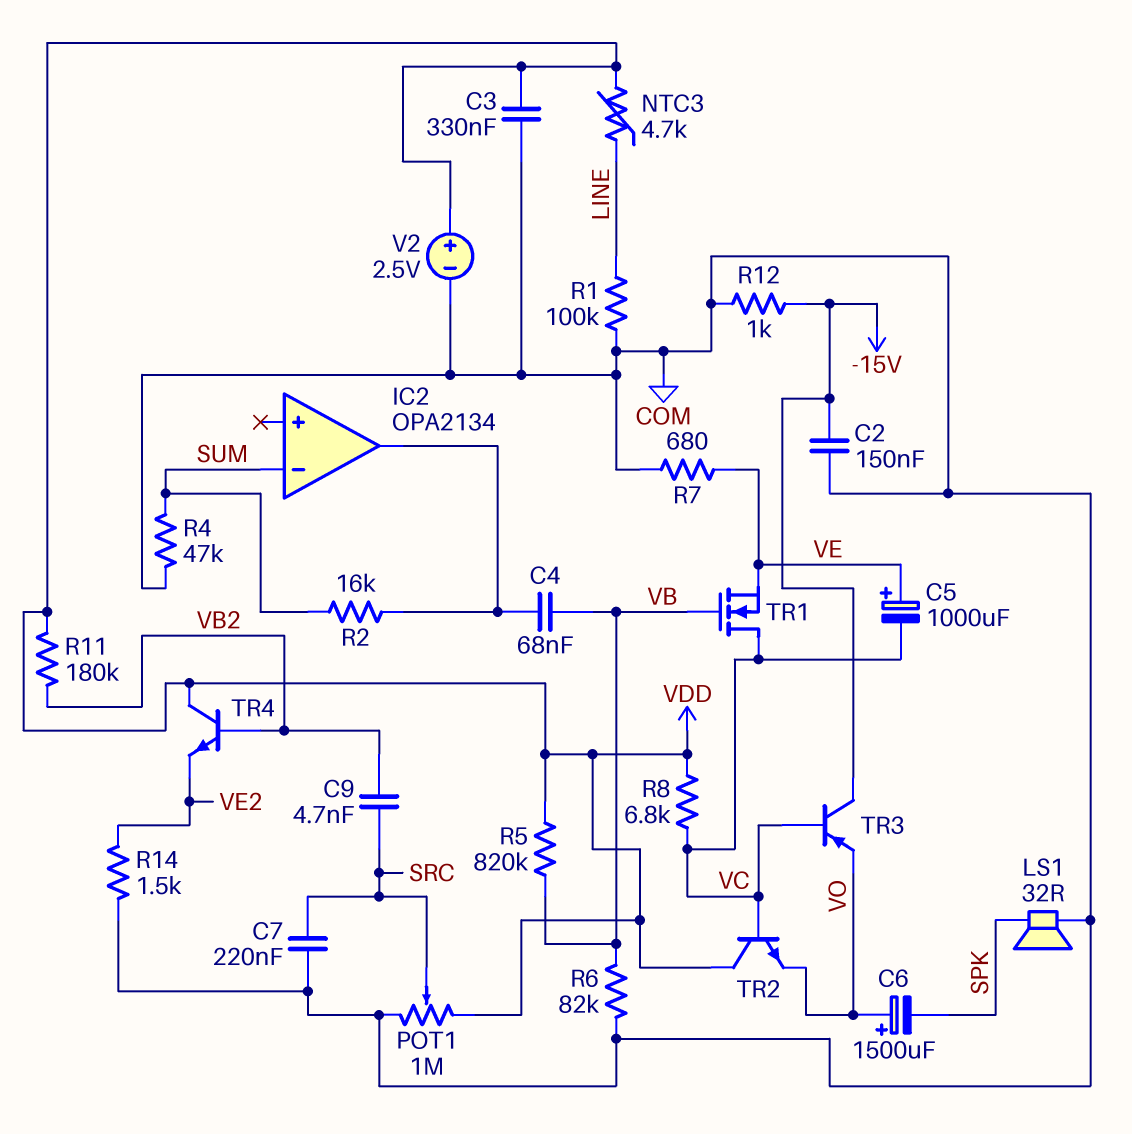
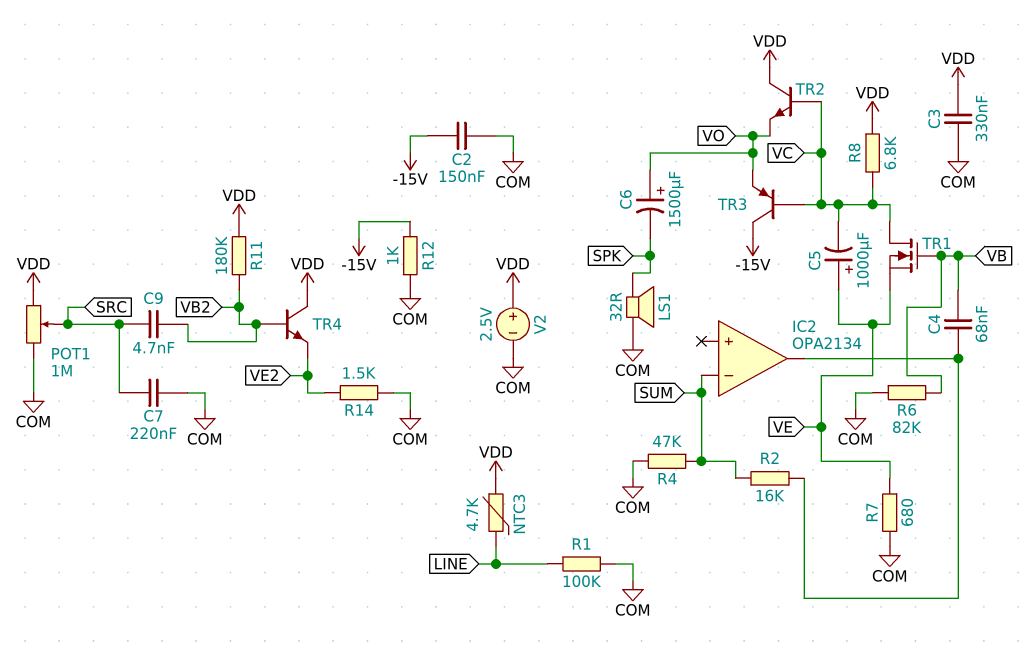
R5: 820k (VB, VDD) -> none

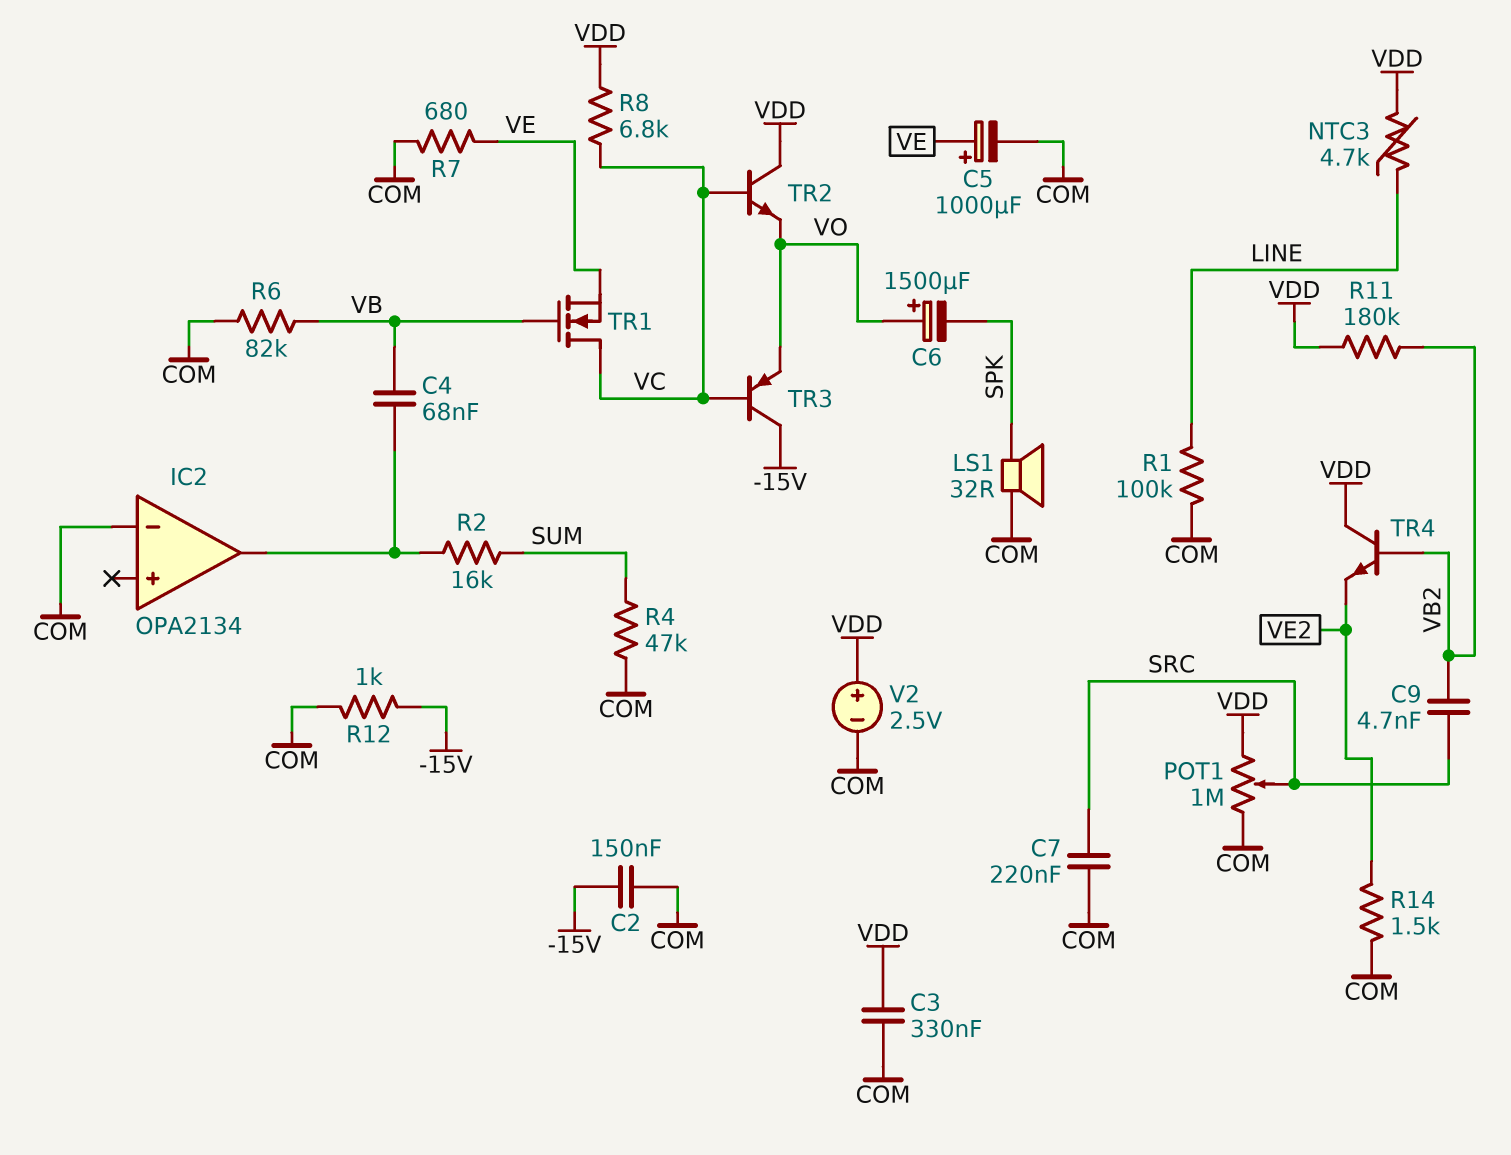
C5: 1000uF (plus VE, minus VC) -> 1000uF (plus VE, minus COM)
IC2 pin in-: SUM -> COM

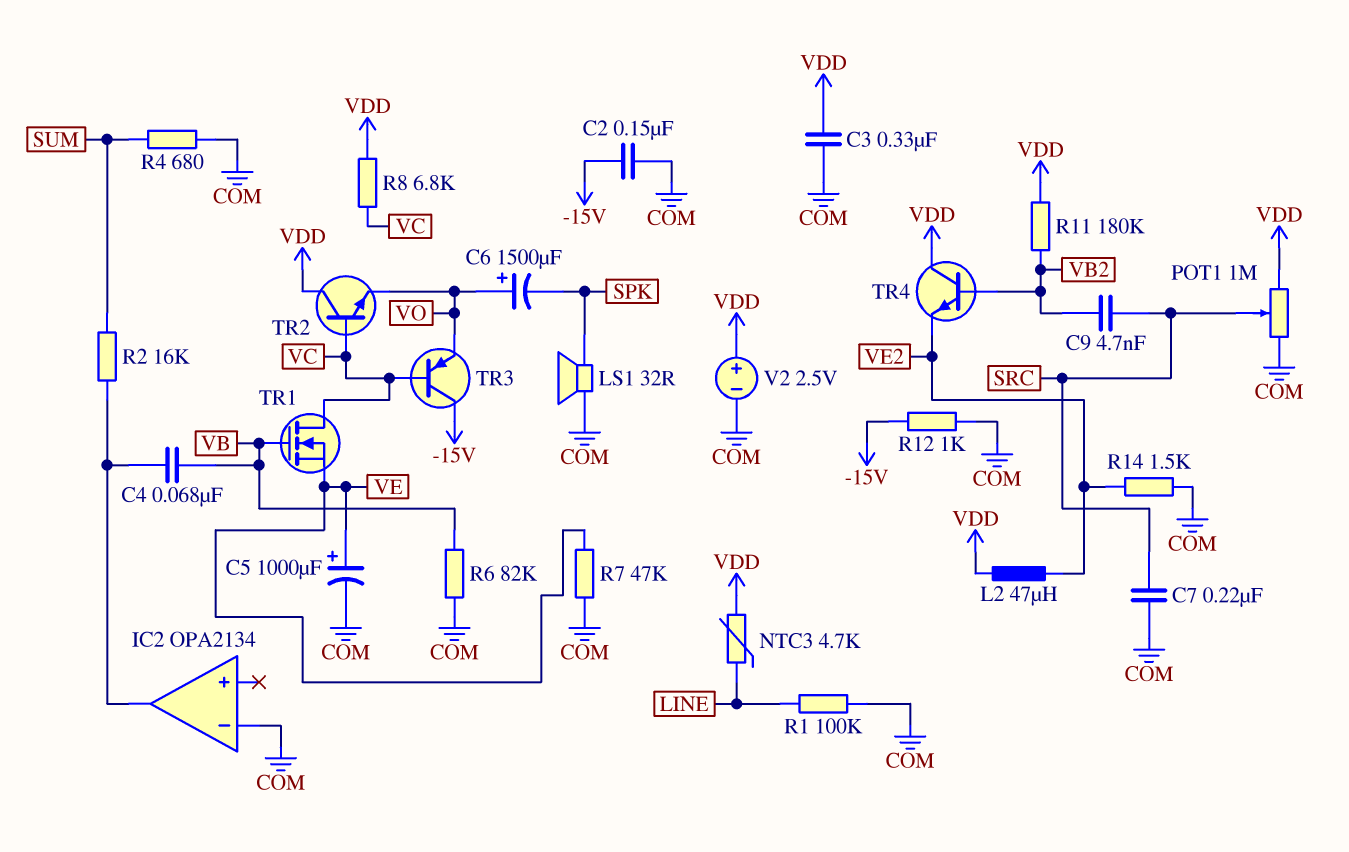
L2: none -> 47uH (VDD, VE2)
R4: 47k (COM, SUM) -> 680 (COM, SUM)
R7: 680 (COM, VE) -> 47k (COM, VE)

